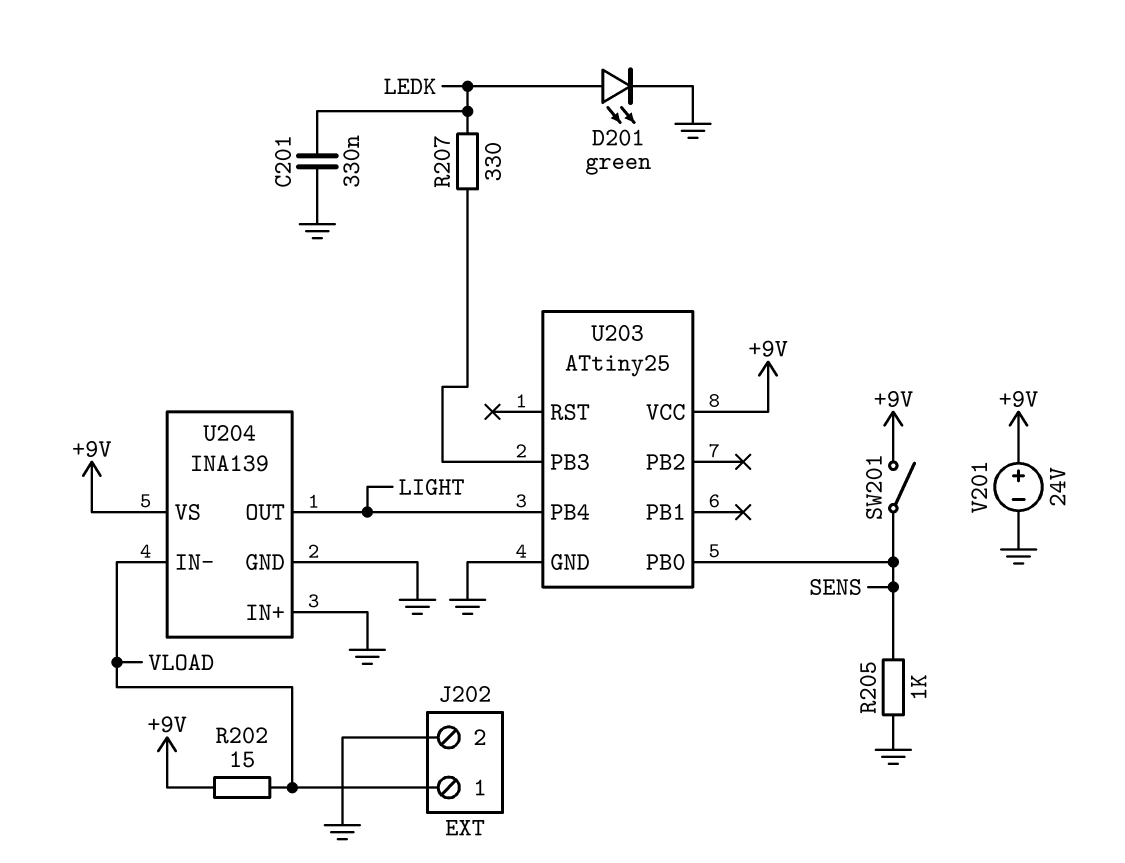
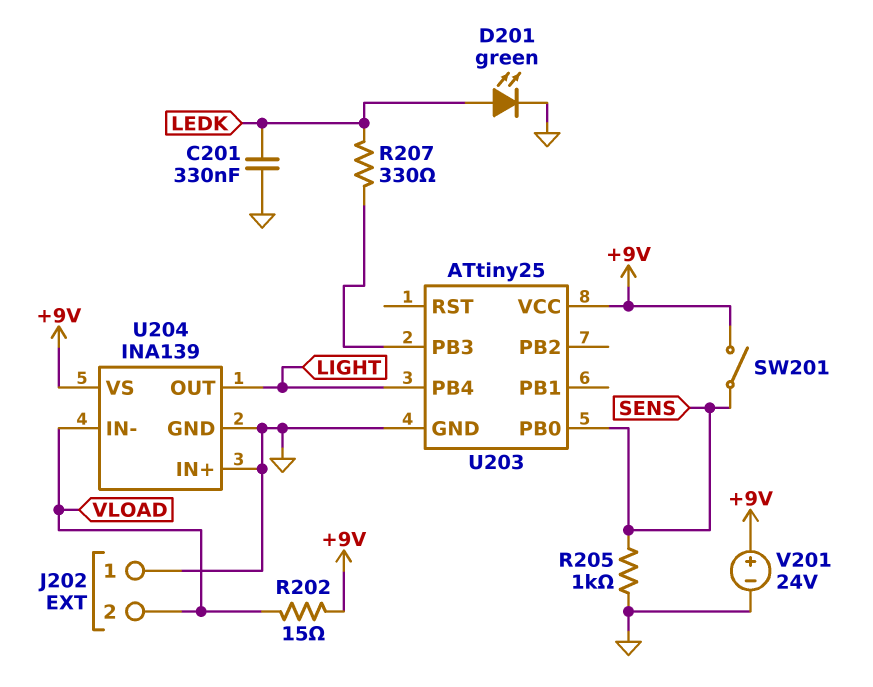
J202 pin 1: VLOAD -> GND
J202 pin 2: GND -> VLOAD

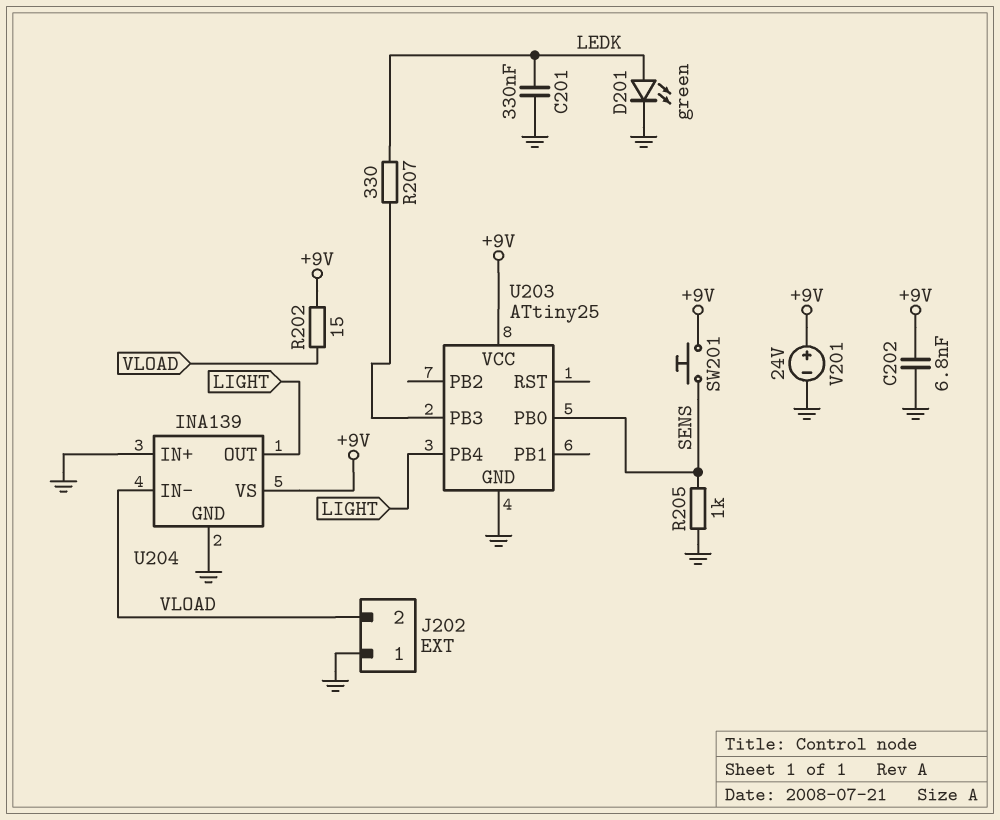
C202: none -> 6.8nF (+9V, GND)
SW201: switch (+9V, SENS) -> button (+9V, SENS)

